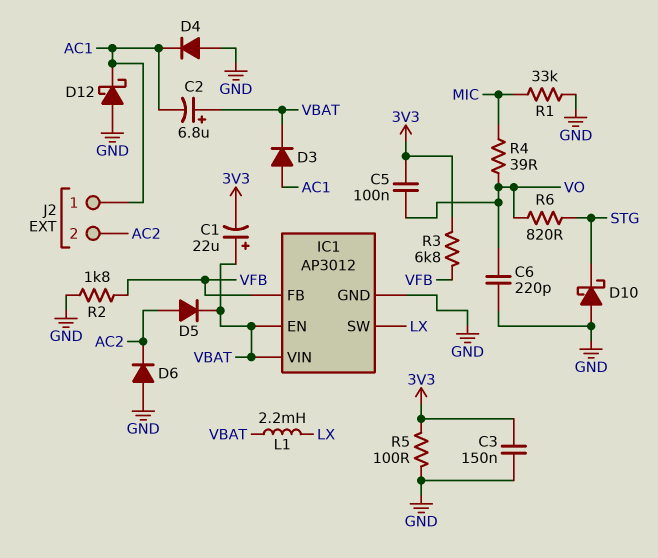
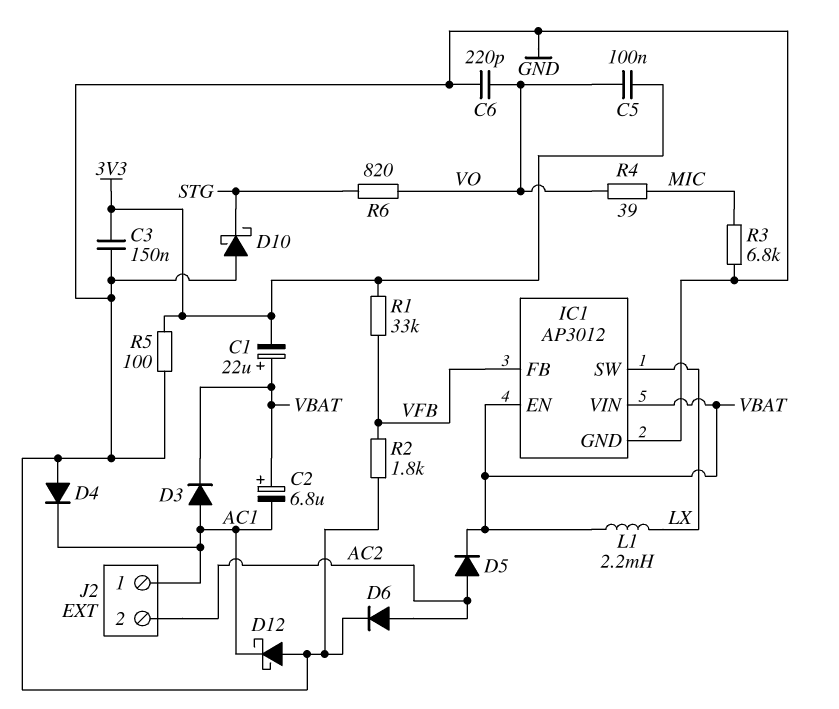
D6: diode (A GND, K AC2) -> diode (A AC2, K GND)
R1: 33k (GND, MIC) -> 33k (3V3, VFB)
R3: 6.8k (3V3, VFB) -> 6.8k (GND, MIC)

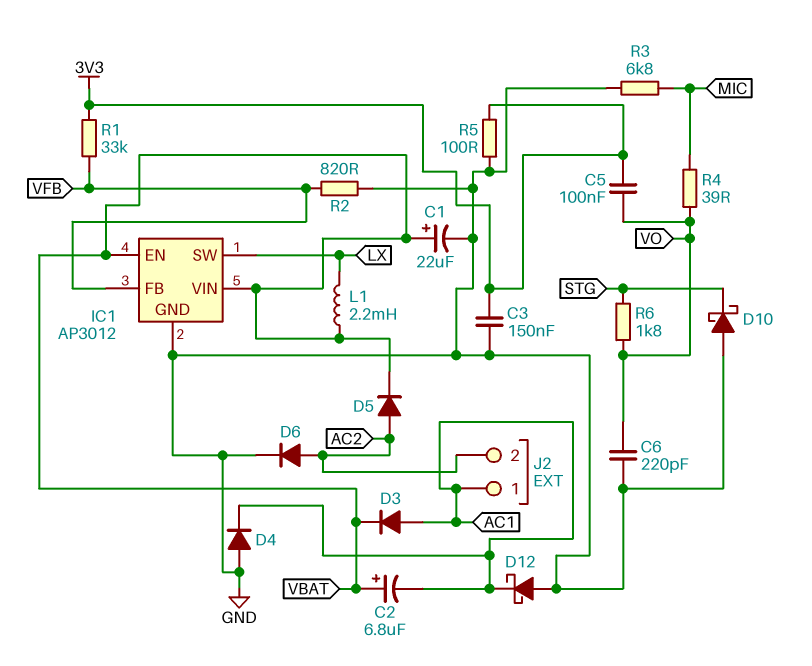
C1: 22uF (plus VBAT, minus 3V3) -> 22uF (plus VBAT, minus GND)
R2: 1.8k (GND, VFB) -> 820 (GND, VFB)
R6: 820 (STG, VO) -> 1.8k (STG, VO)

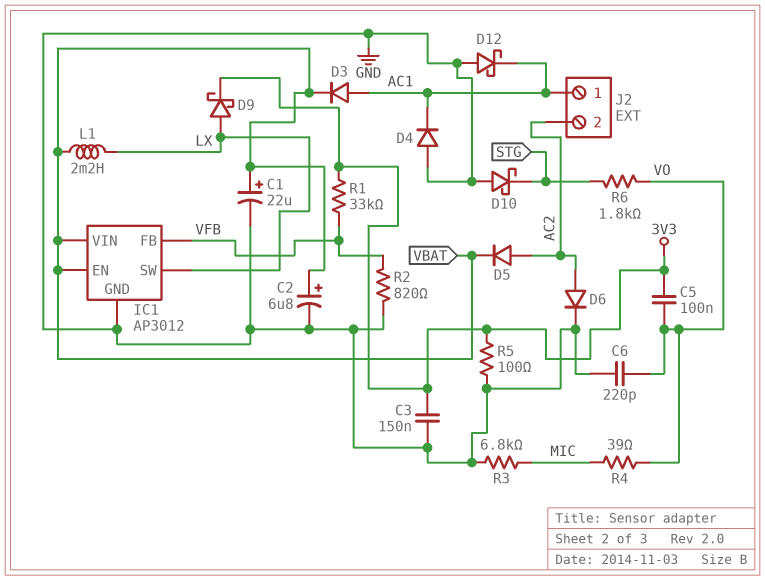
C2: 6.8uF (plus VBAT, minus AC1) -> 6.8uF (plus VBAT, minus GND)
D9: none -> schottky (A LX, K 3V3)

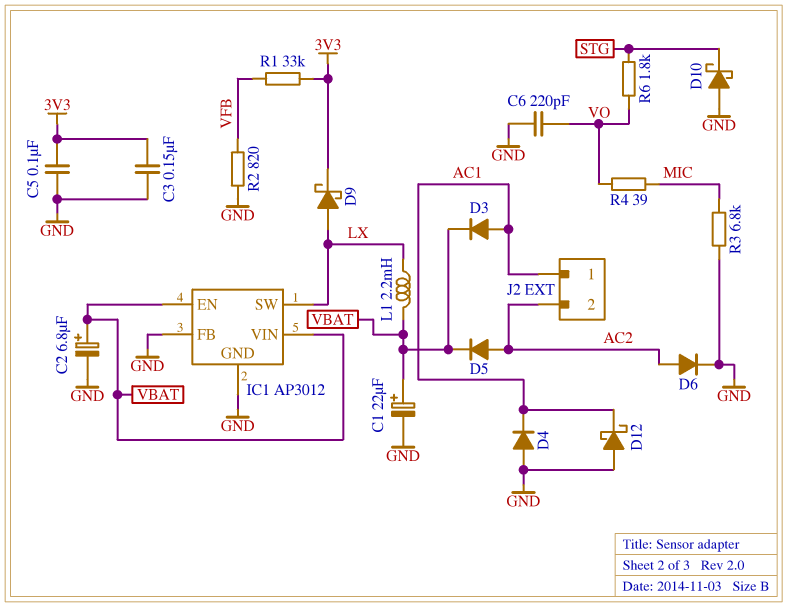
C5: 100nF (3V3, VO) -> 100nF (3V3, GND)
IC1 pin FB: VFB -> GND
R5: 100 (3V3, GND) -> none

